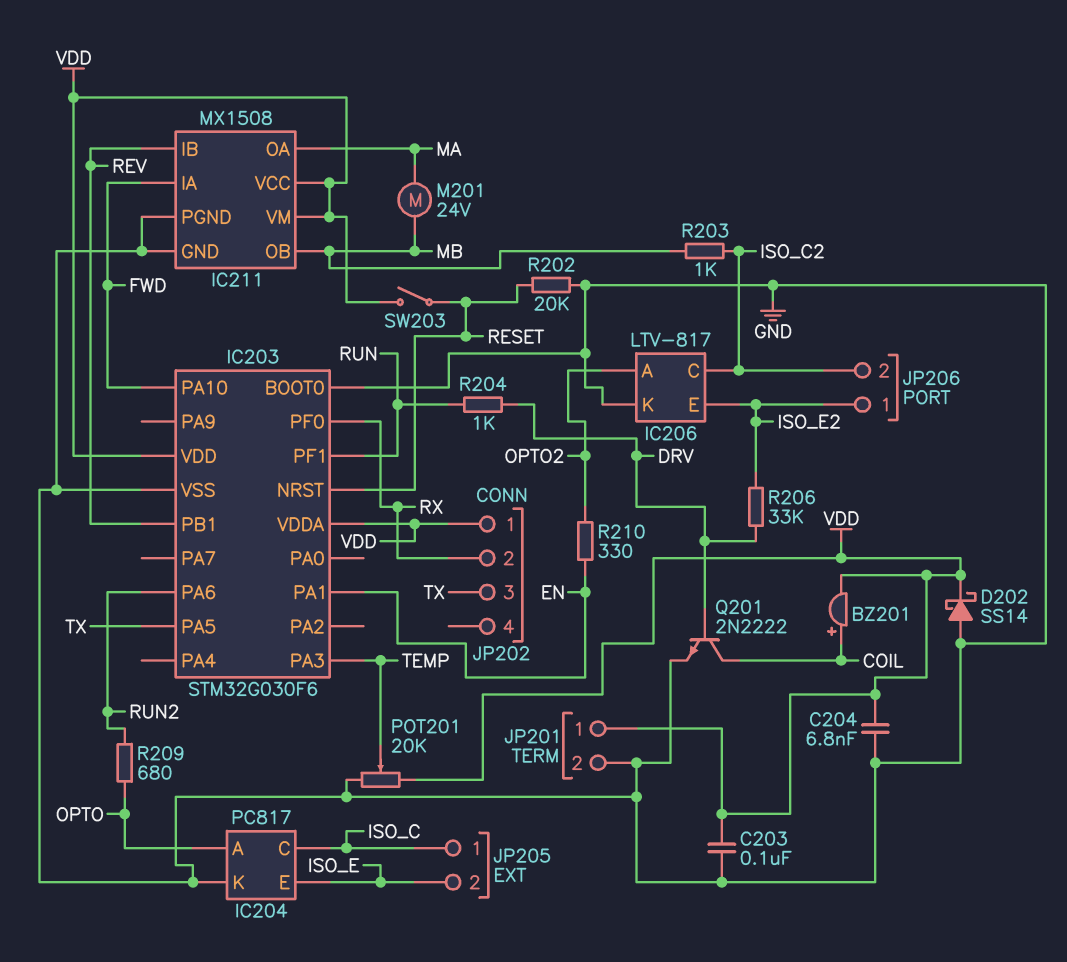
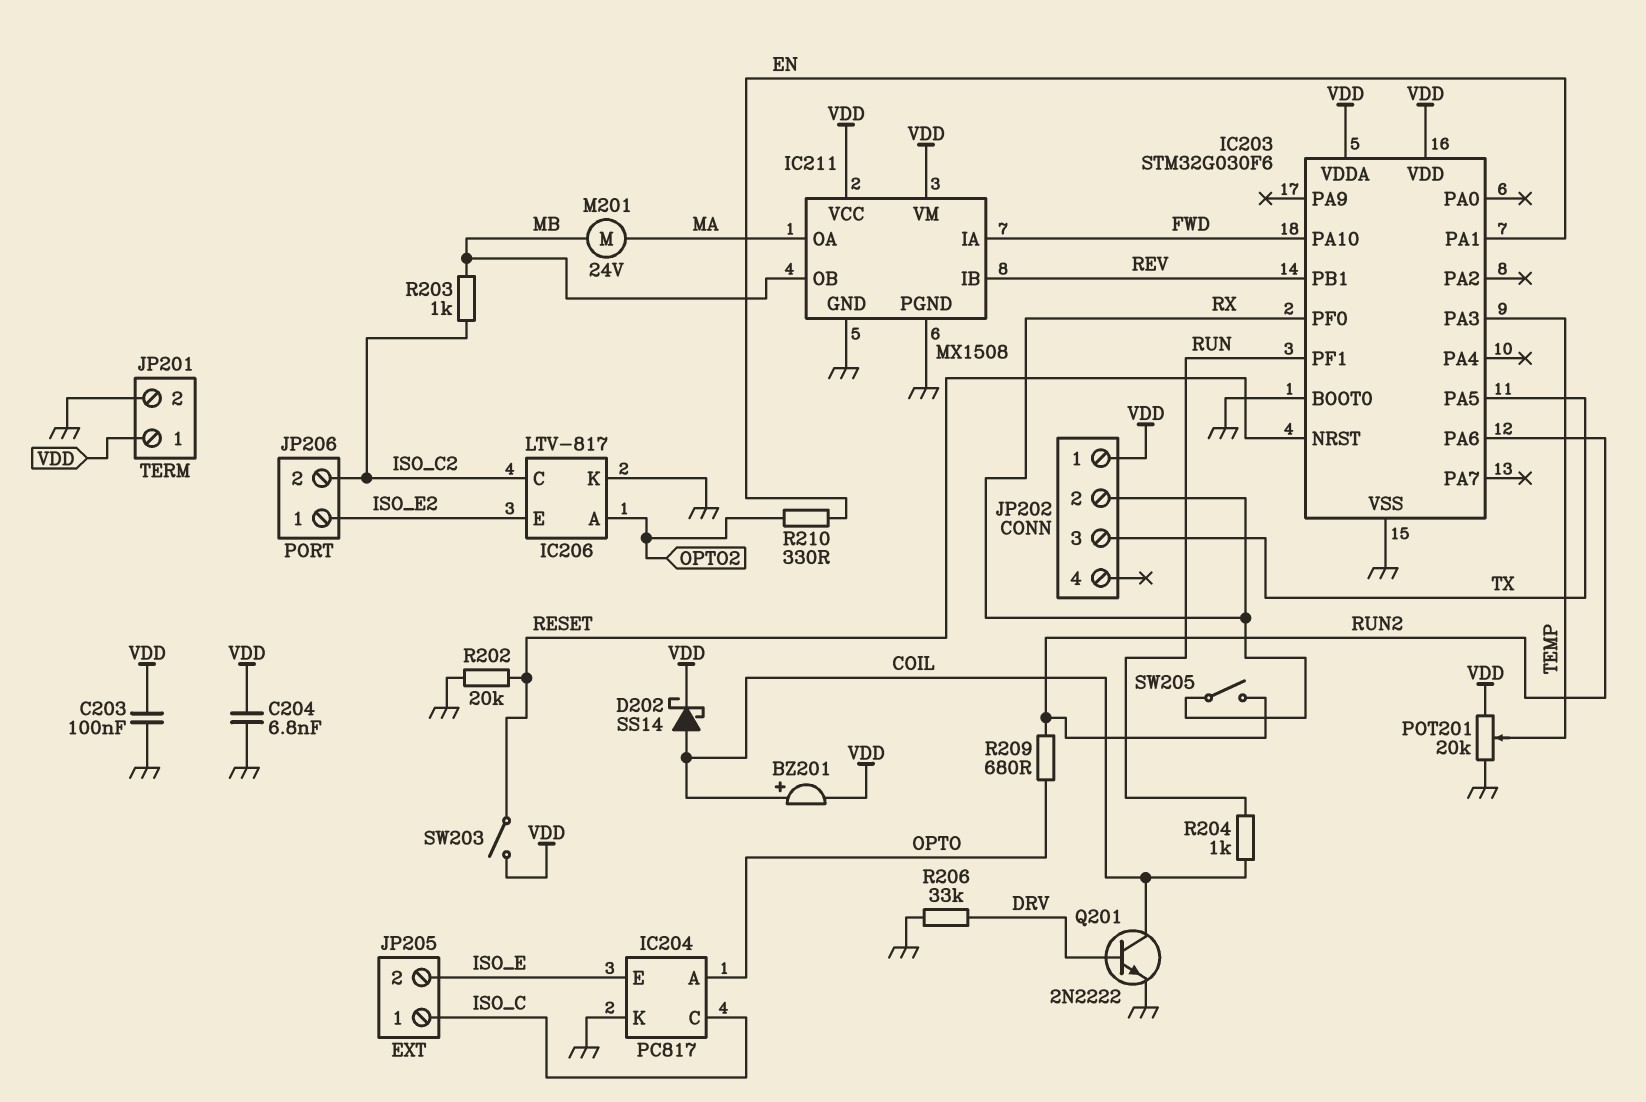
D202: schottky SS14 (A GND, K VDD) -> schottky SS14 (A COIL, K VDD)
R204: 1k (DRV, RUN) -> 1k (COIL, RUN)
R206: 33k (DRV, ISO_E2) -> 33k (DRV, GND)
SW205: none -> switch (RUN2, RX)

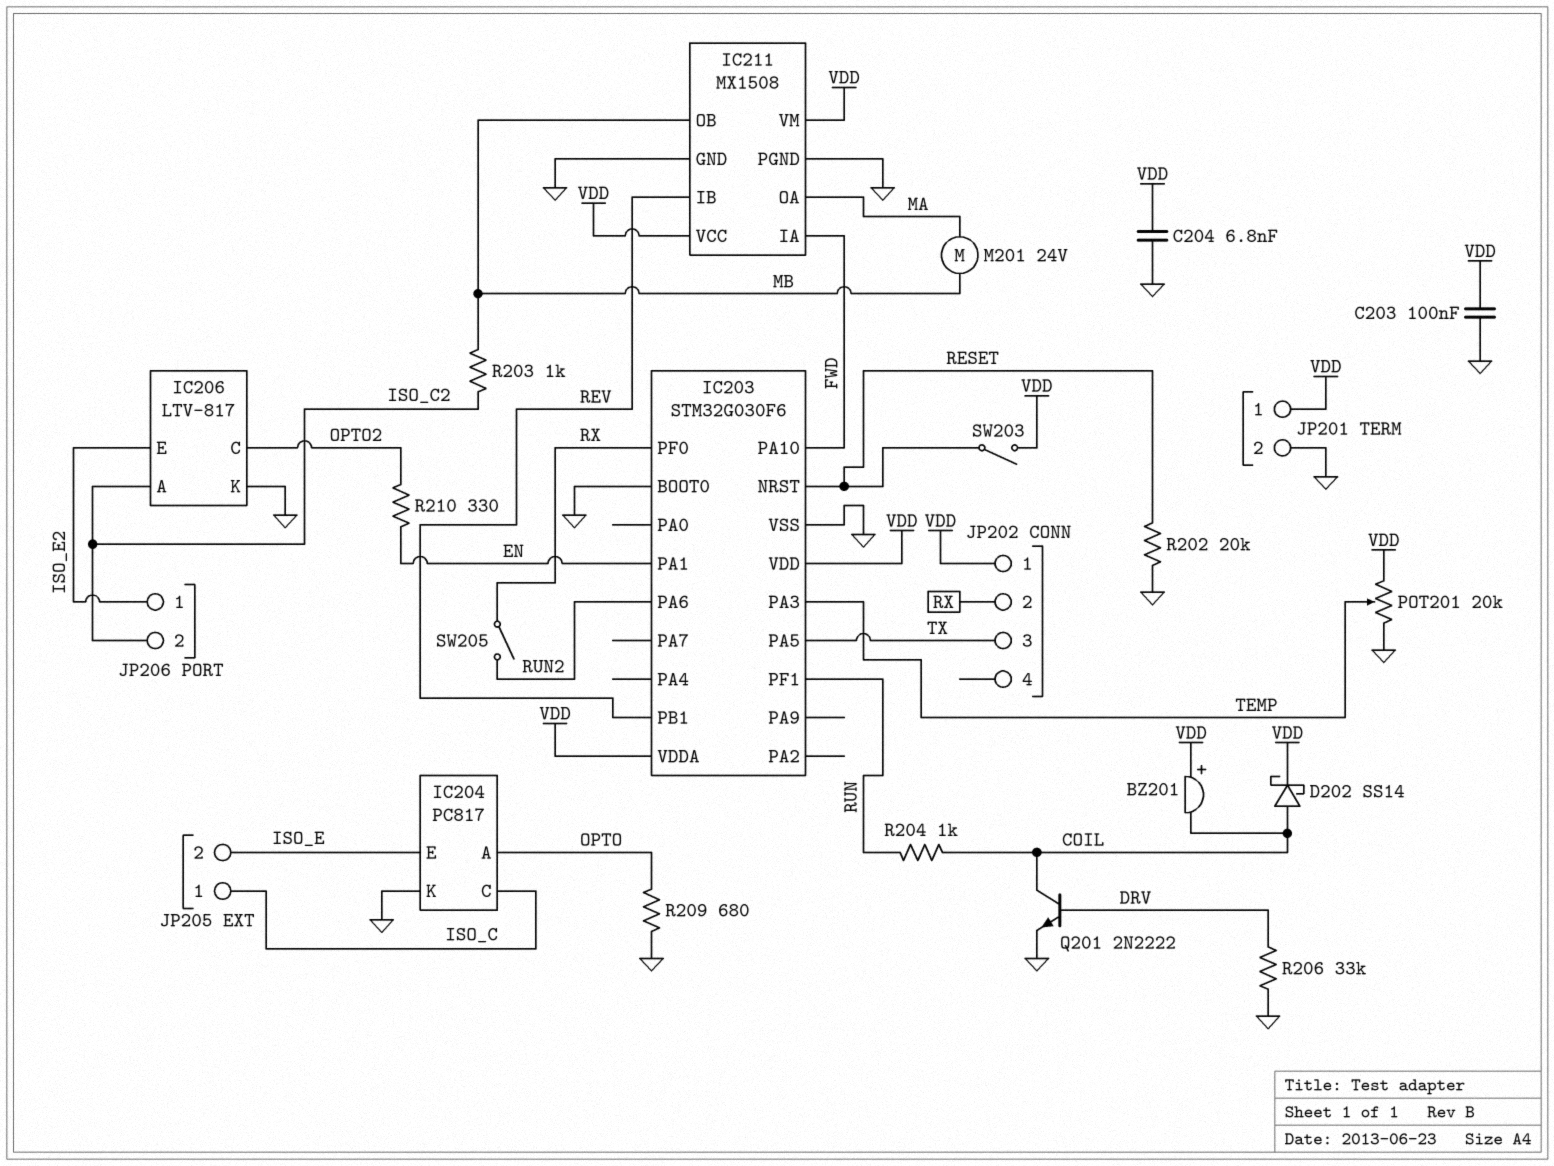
BZ201: buzzer (plus COIL, minus VDD) -> buzzer (plus VDD, minus COIL)
IC206 pin A: OPTO2 -> ISO_C2
IC206 pin C: ISO_C2 -> OPTO2
R209: 680 (OPTO, RUN2) -> 680 (GND, OPTO)

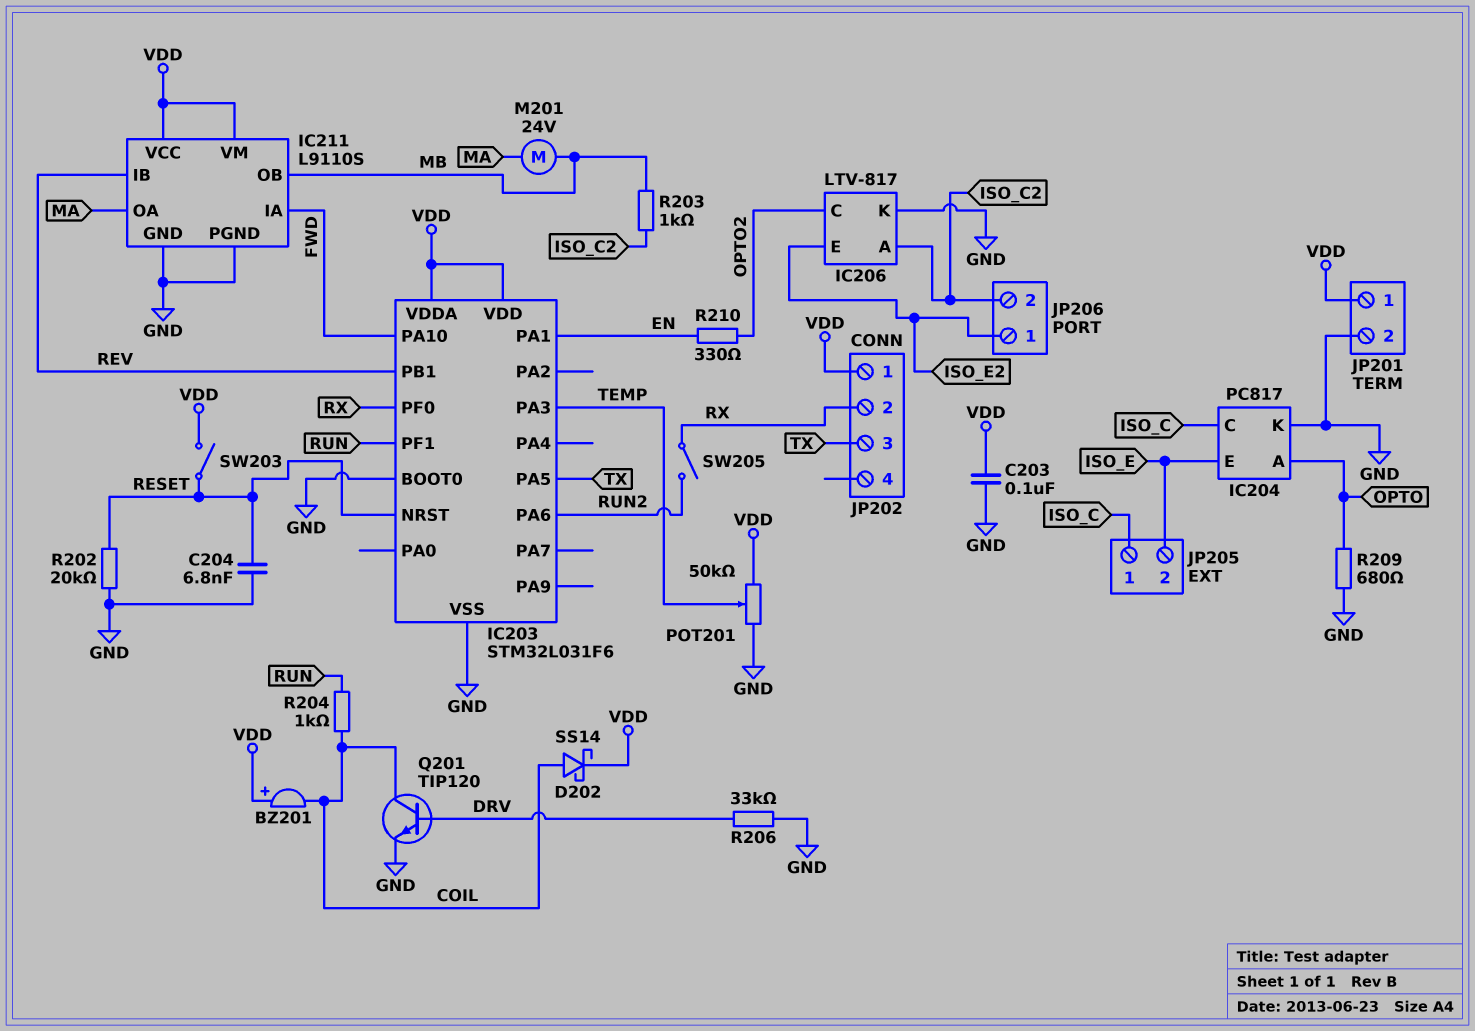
C204: 6.8nF (GND, VDD) -> 6.8nF (GND, RESET)
IC203: STM32G030F6 -> STM32L031F6
IC211: MX1508 -> L9110S
POT201: 20k (GND, VDD, wiper TEMP) -> 50k (GND, VDD, wiper TEMP)
Q201: NPN 2N2222 (B DRV, C COIL, E GND) -> NPN TIP120 (B DRV, C COIL, E GND)

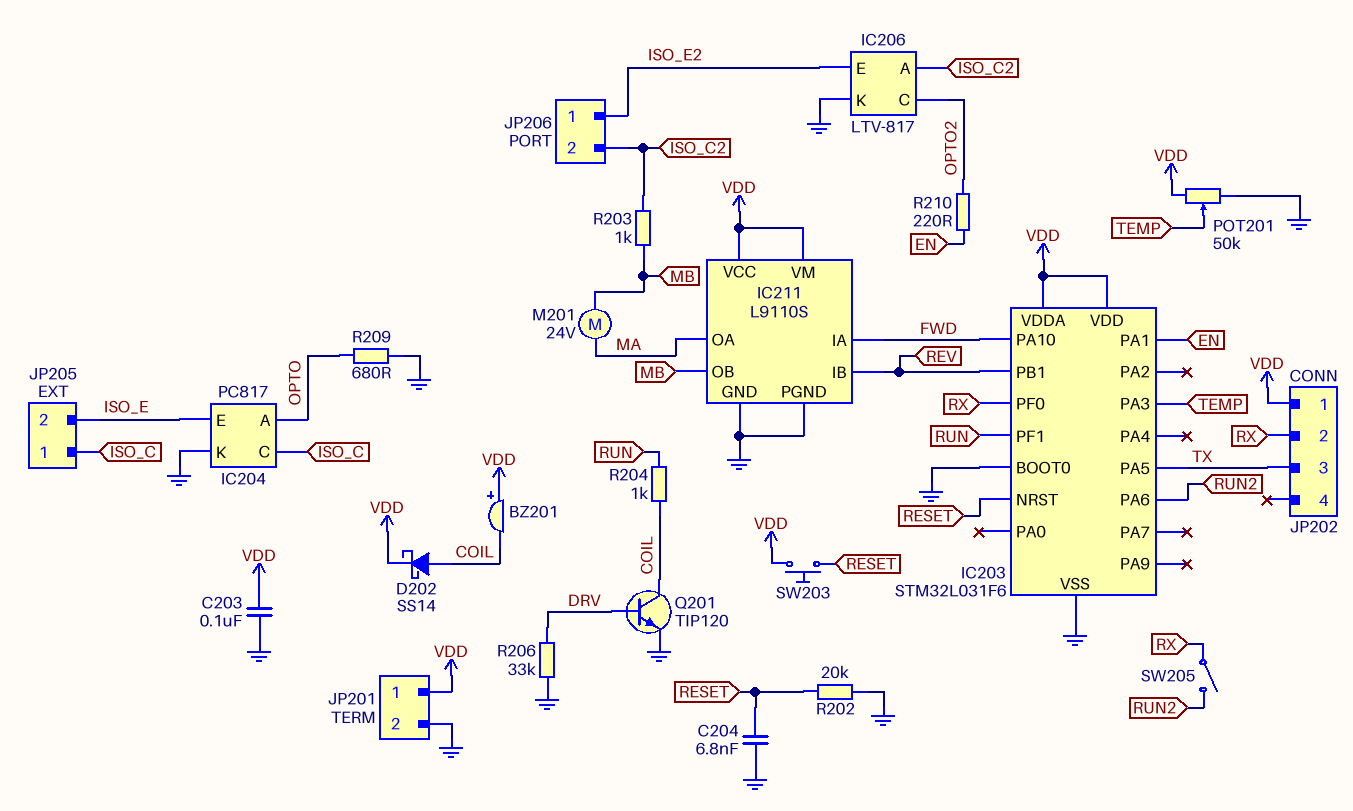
R210: 330 (EN, OPTO2) -> 220 (EN, OPTO2)
SW203: switch (RESET, VDD) -> button (RESET, VDD)

